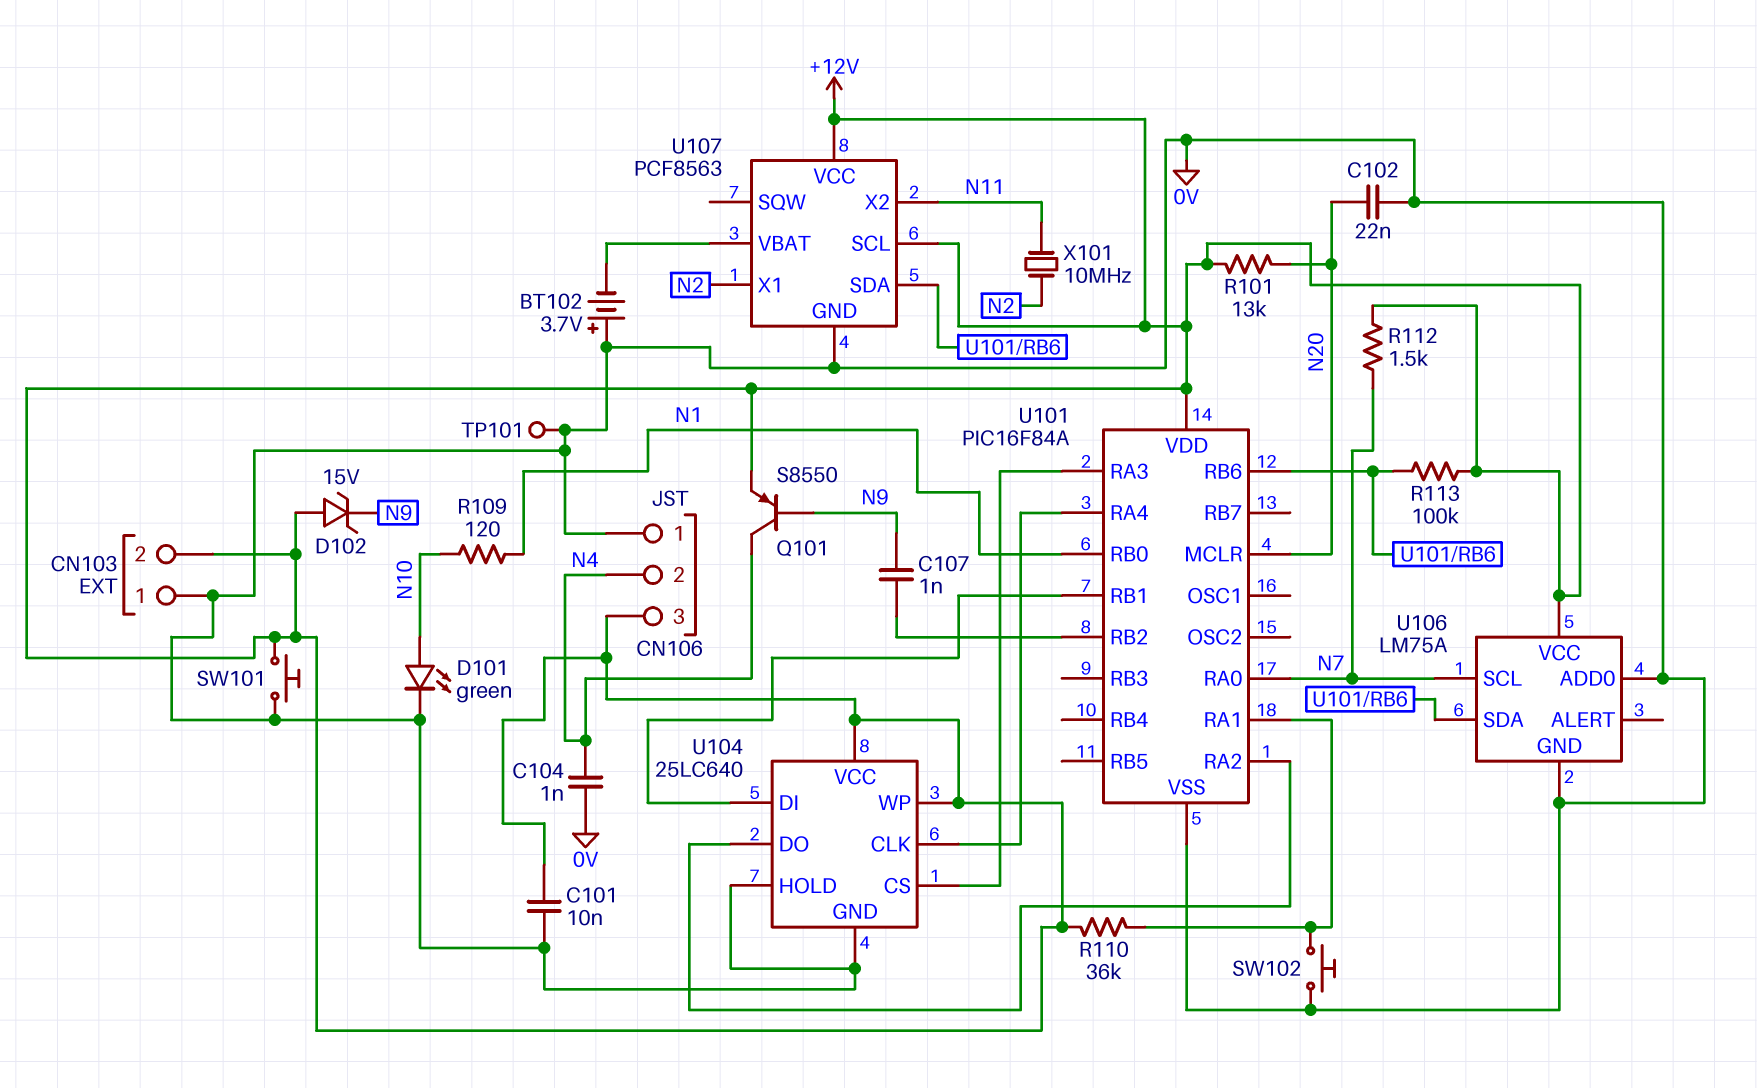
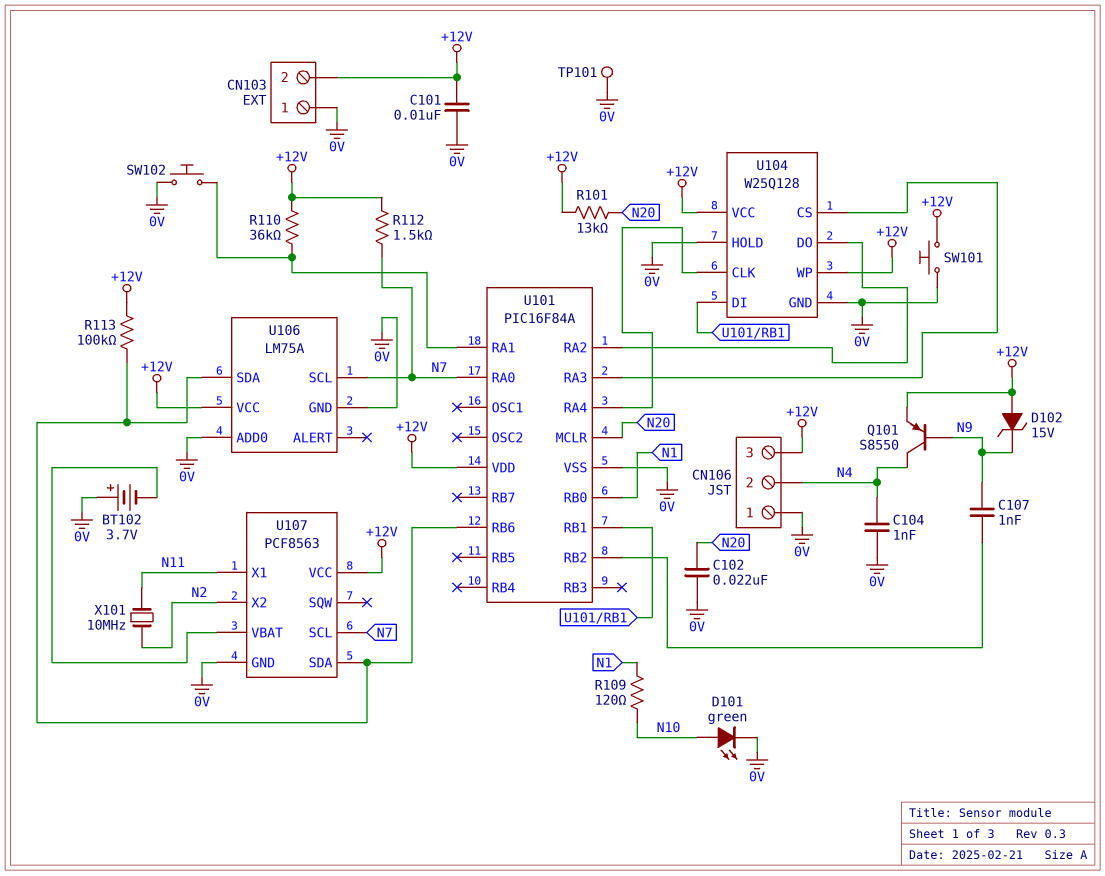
U104: 25LC640 -> W25Q128
U107 pin SCL: +12V -> N7
U107 pin X1: N2 -> N11
U107 pin X2: N11 -> N2

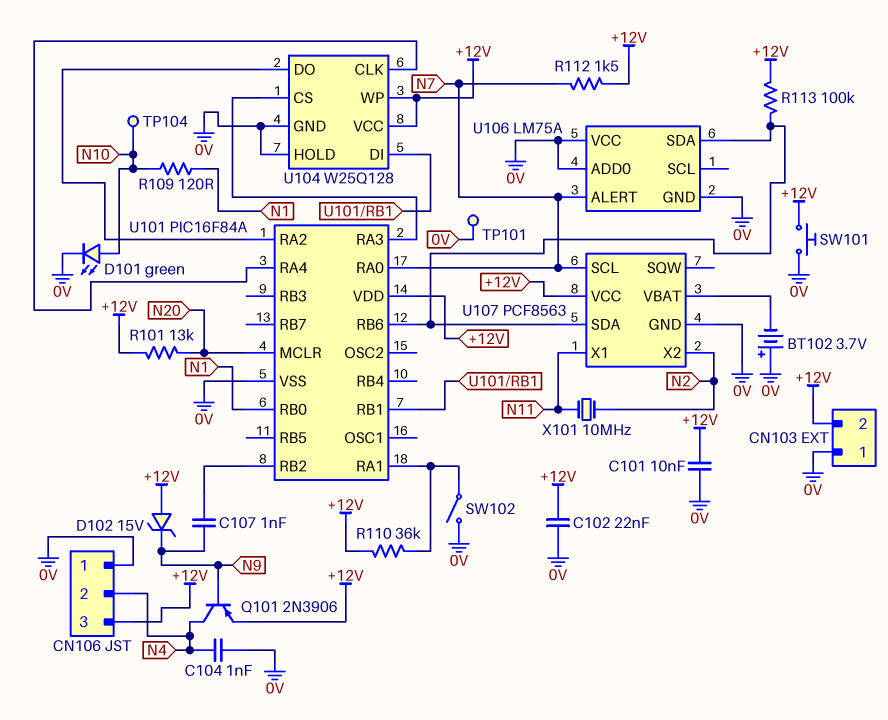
C102: 22nF (0V, N20) -> 22nF (+12V, 0V)
Q101: PNP S8550 (B N9, C N4, E +12V) -> PNP 2N3906 (B N9, C N4, E +12V)
SW102: button (0V, U101/RA1) -> switch (0V, U101/RA1)
TP104: none -> test point (N10)
U106 pin ALERT: none -> N7
U106 pin SCL: N7 -> none
U106 pin VCC: +12V -> 0V

